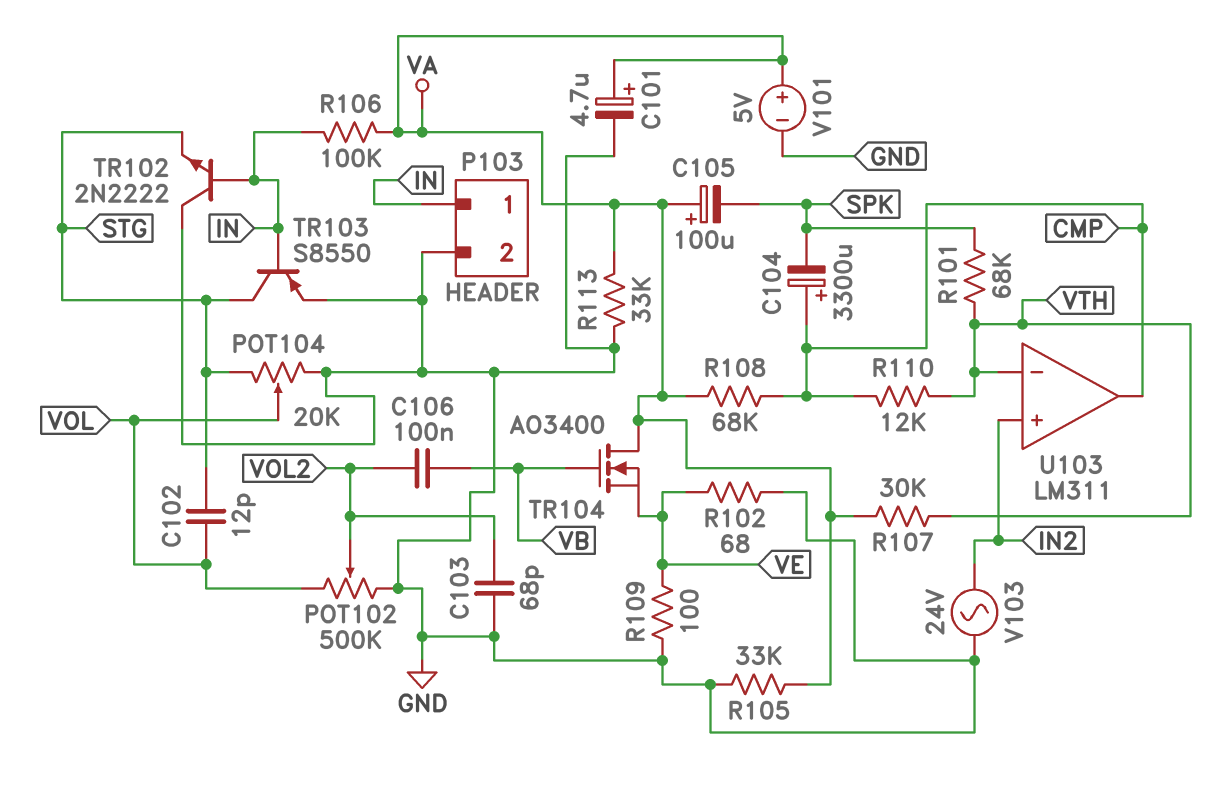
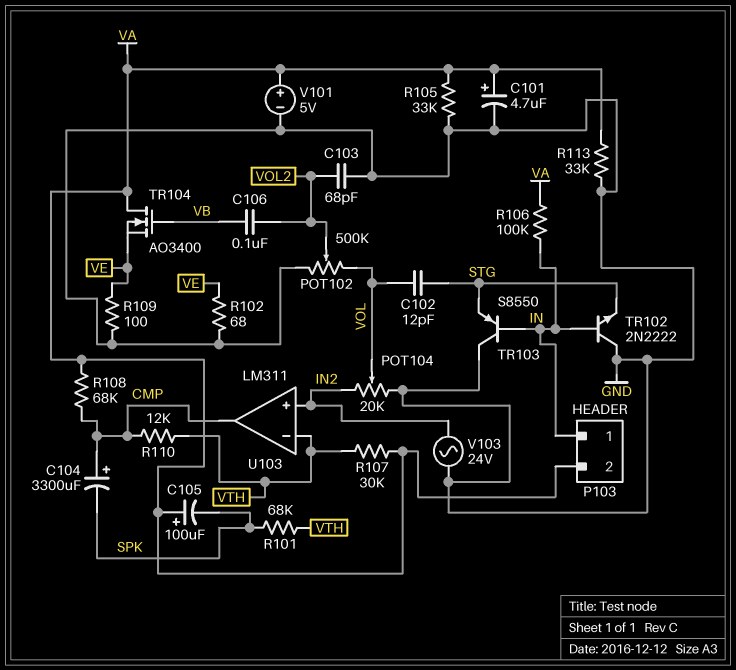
P103 pin 2: GND -> VA
POT104: 20k (GND, STG, wiper VOL) -> 20k (GND, IN2, wiper VOL)
TR103: PNP S8550 (B IN, C STG, E GND) -> PNP S8550 (B IN, C GND, E STG)

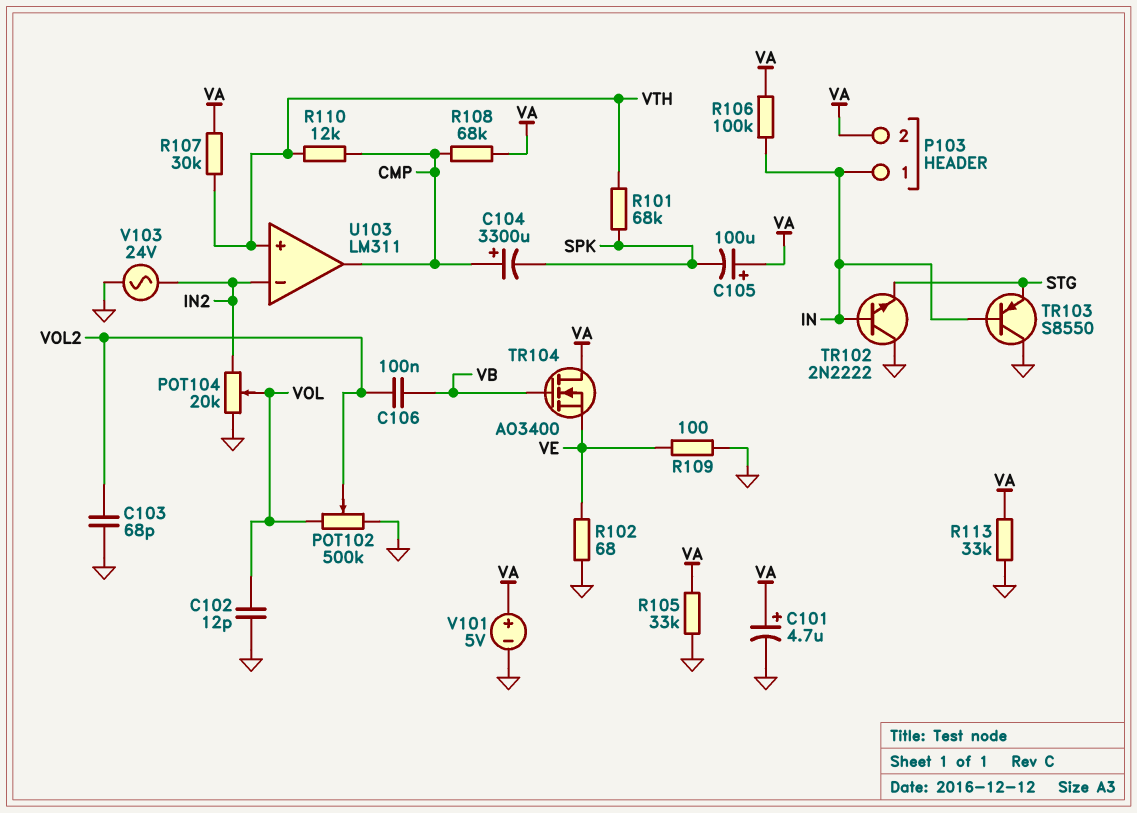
C102: 12pF (STG, VOL) -> 12pF (GND, VOL)
U103 pin in+: IN2 -> VTH
U103 pin in-: VTH -> IN2

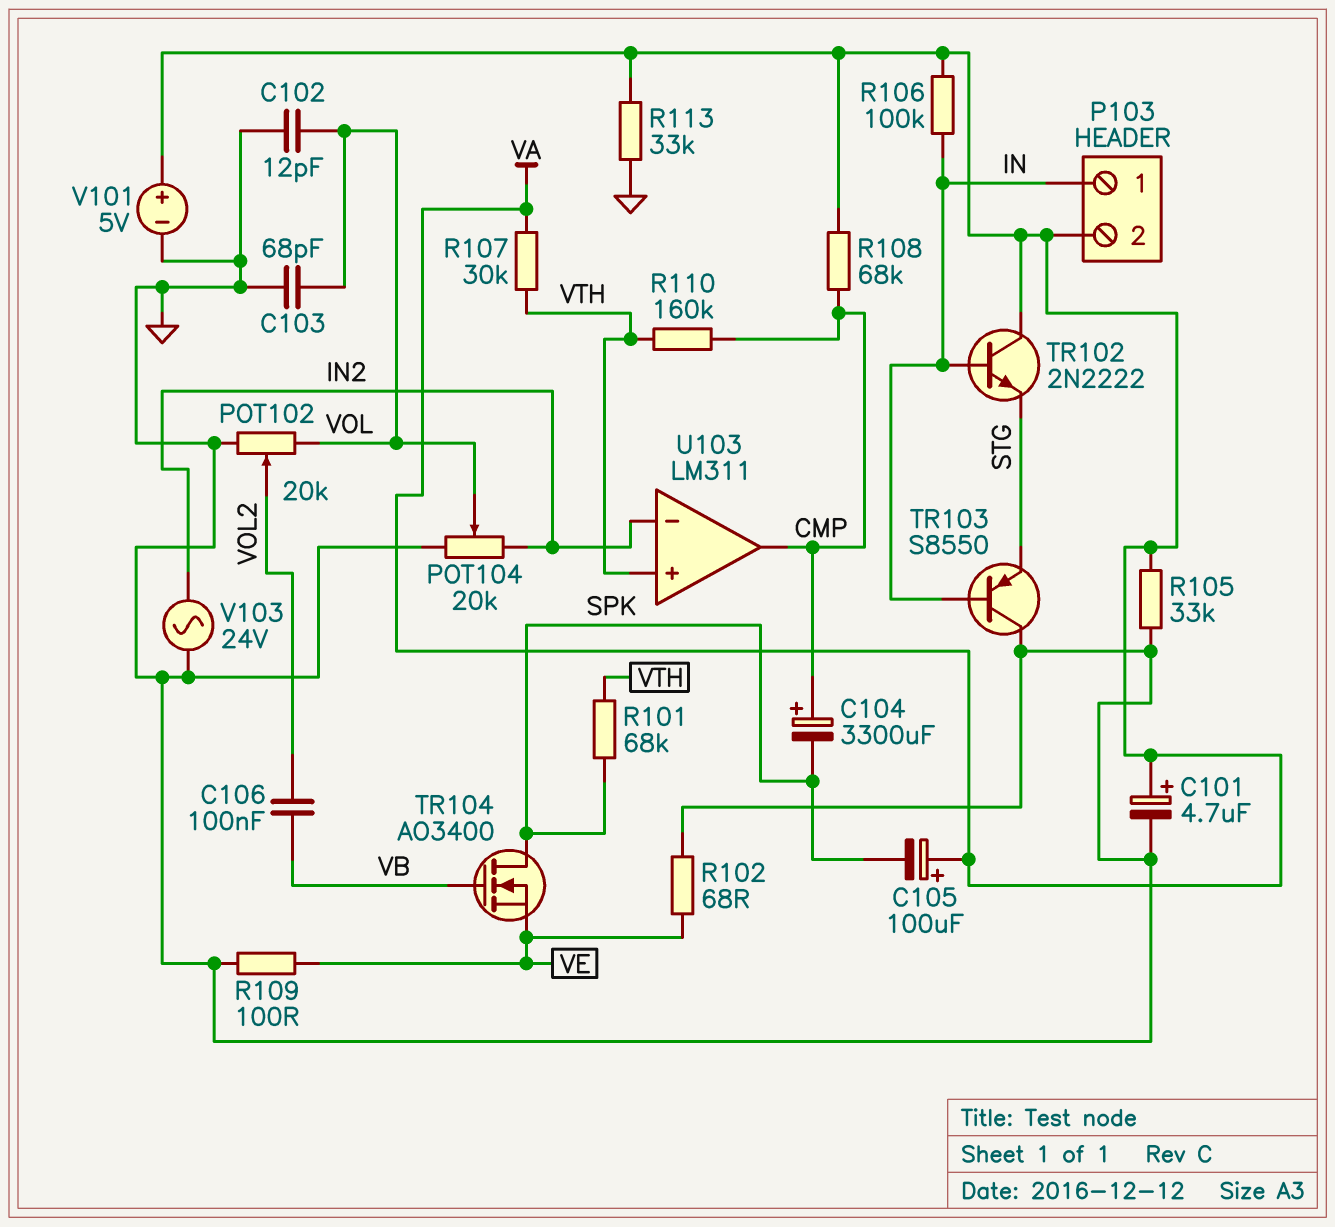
C103: 68pF (GND, VOL2) -> 68pF (GND, VOL)
POT102: 500k (GND, VOL, wiper VOL2) -> 20k (GND, VOL, wiper VOL2)
R110: 12k (CMP, VTH) -> 160k (CMP, VTH)
TR102: NPN 2N2222 (B IN, C GND, E STG) -> NPN 2N2222 (B IN, C VA, E STG)
TR104: NMOS AO3400 (G VB, D VA, S VE) -> NMOS AO3400 (G VB, D SPK, S VE)

